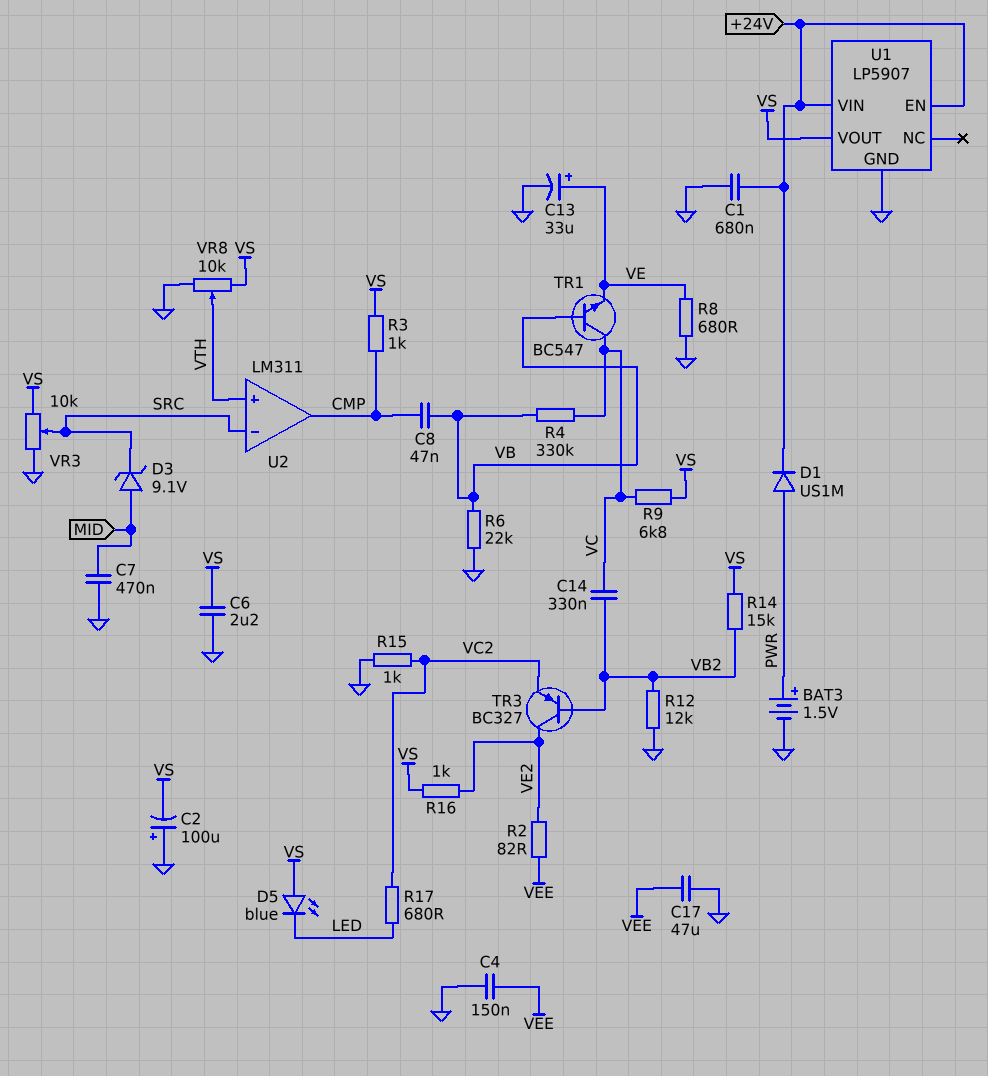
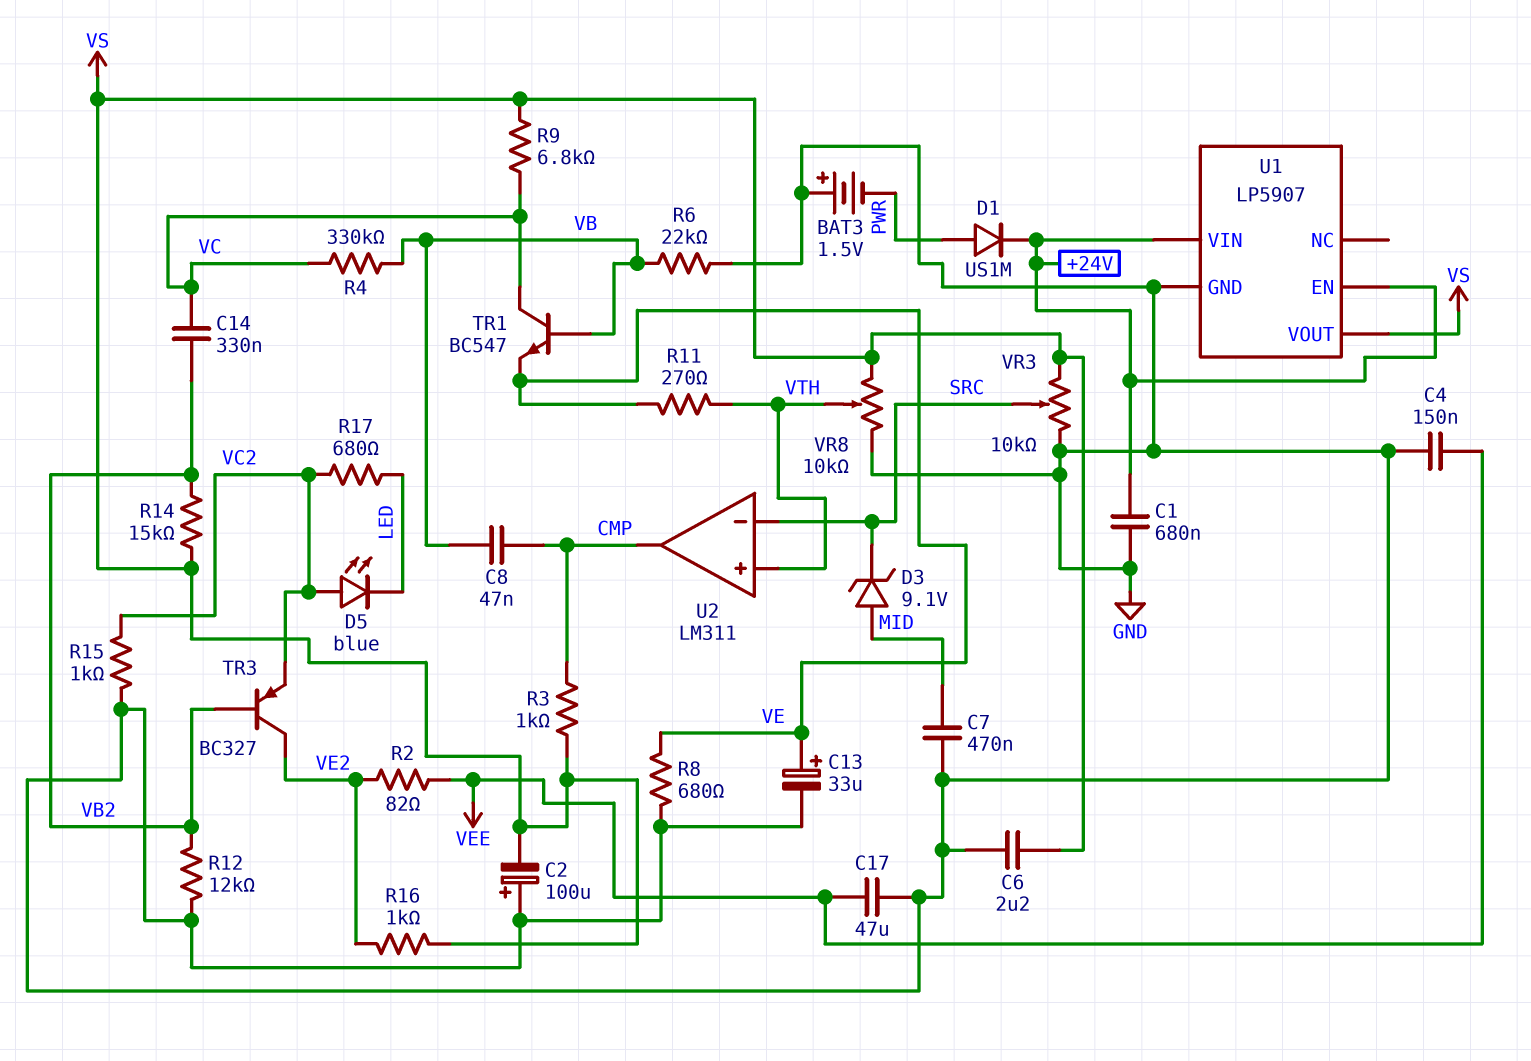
BAT3: 1.5V (plus PWR, minus GND) -> 1.5V (plus GND, minus PWR)
D5: LED blue (A VS, K LED) -> LED blue (A VC2, K LED)
R11: none -> 270 (VE, VTH)

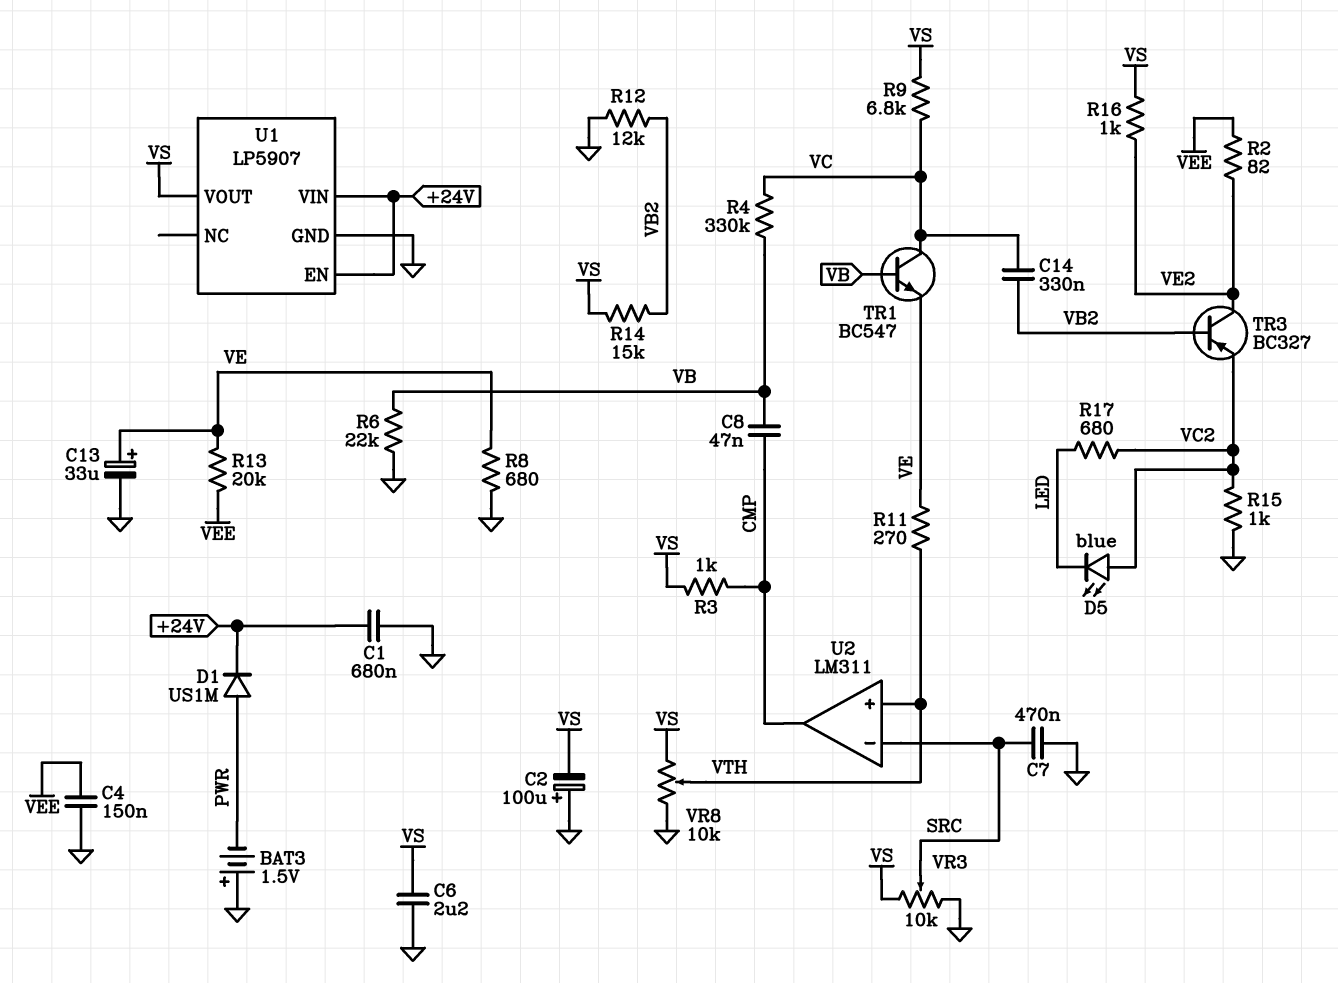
C7: 470nF (GND, MID) -> 470nF (GND, SRC)
C17: 47uF (GND, VEE) -> none
D3: zener 9.1V (A MID, K SRC) -> none
R13: none -> 20k (VE, VEE)

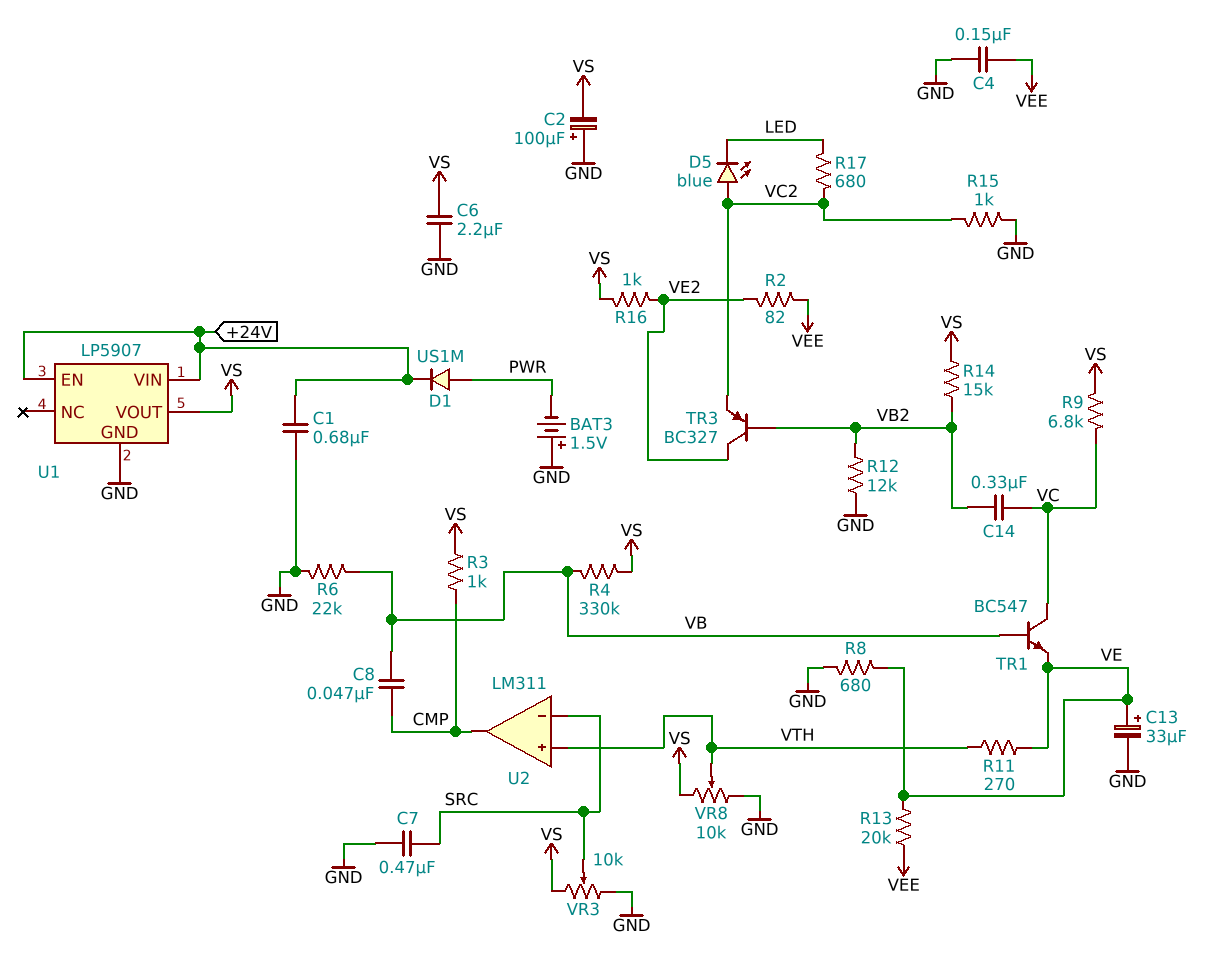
R4: 330k (VB, VC) -> 330k (VB, VS)

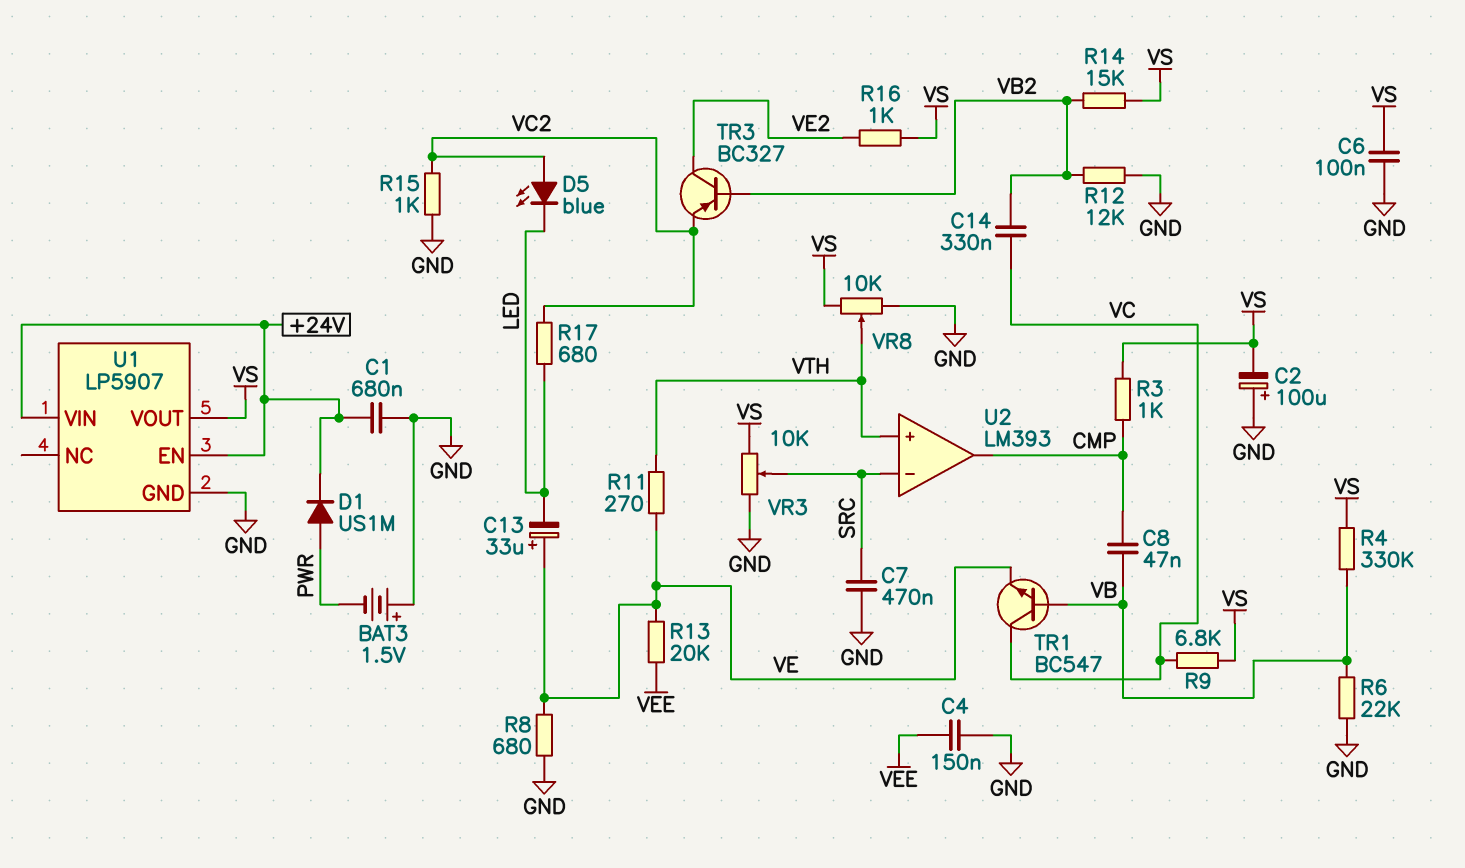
C6: 2.2uF (GND, VS) -> 100nF (GND, VS)
C13: 33uF (plus VE, minus GND) -> 33uF (plus VE, minus LED)
R2: 82 (VE2, VEE) -> none
U2: LM311 -> LM393

